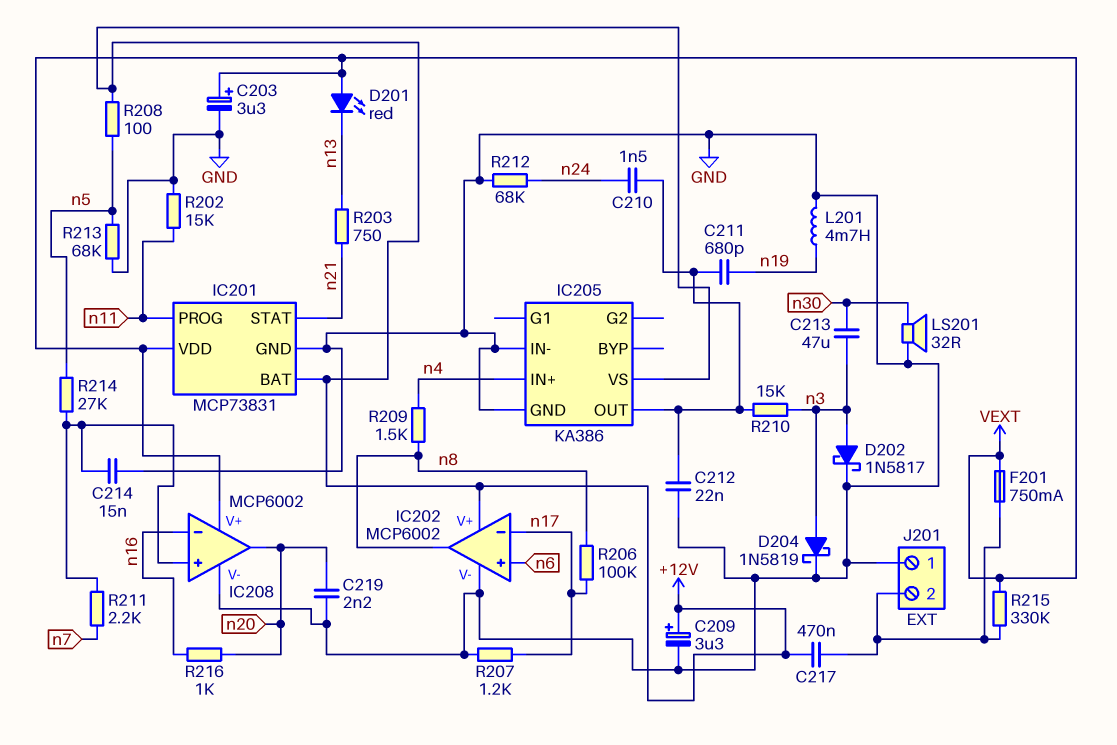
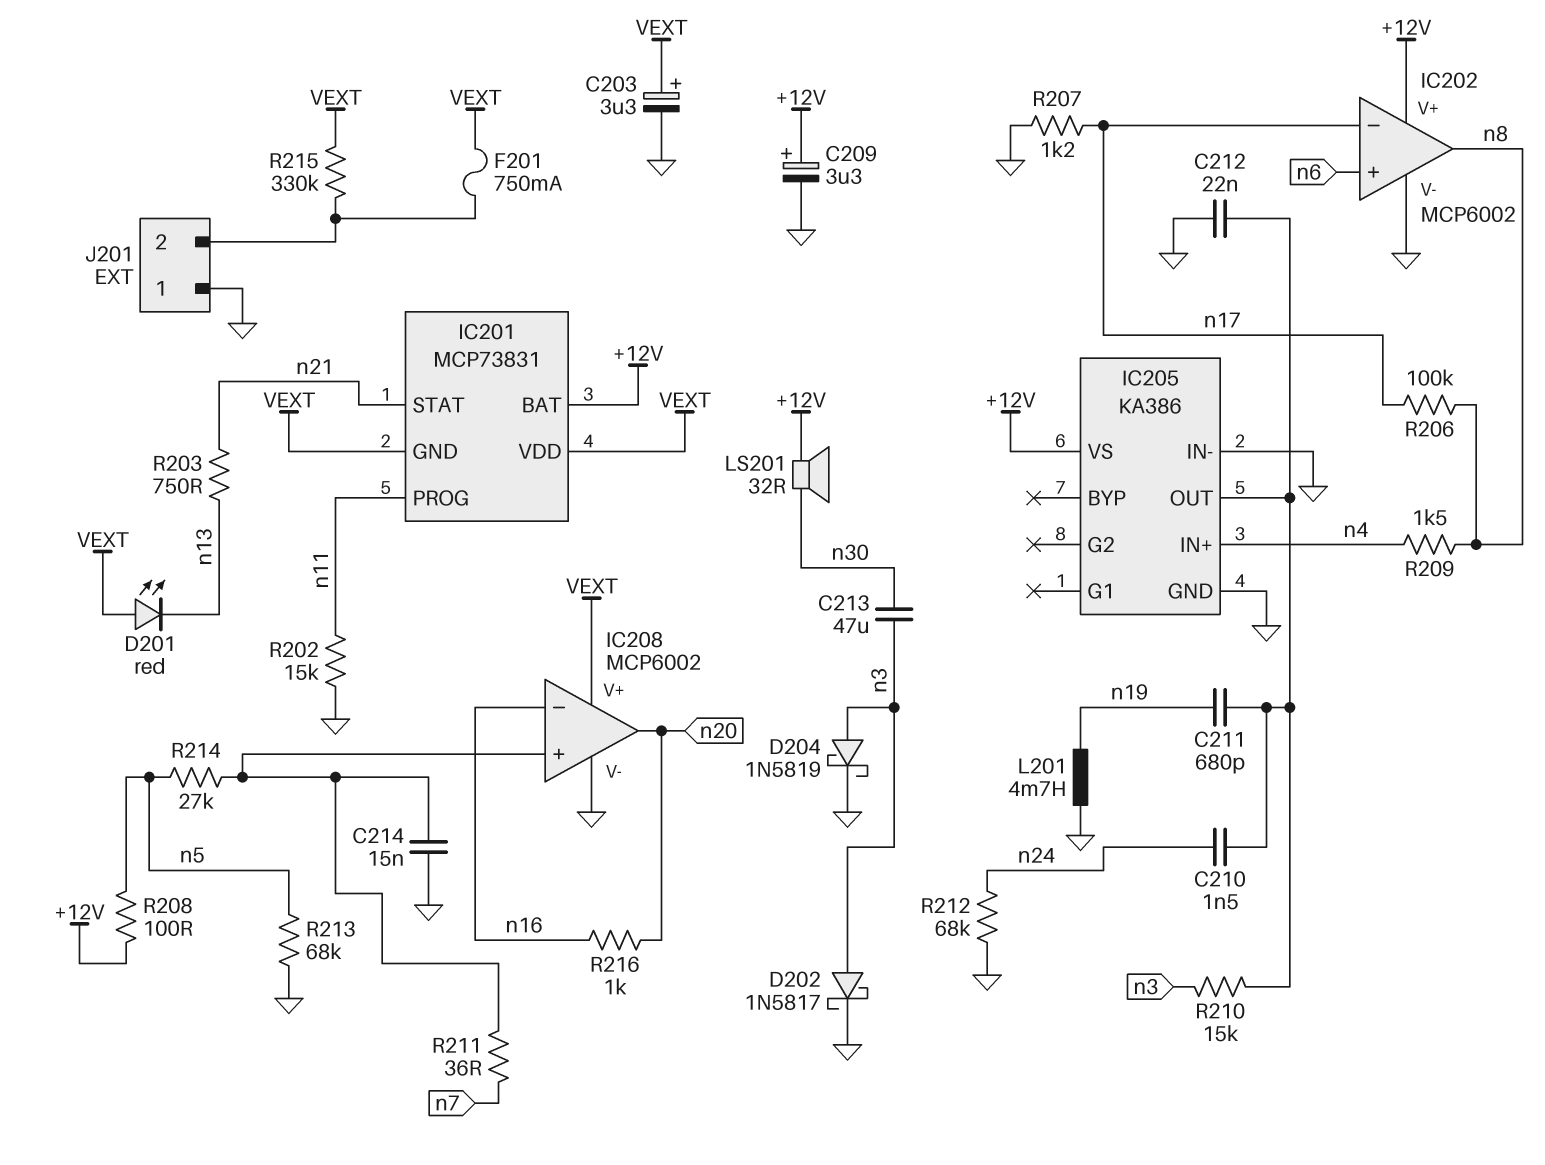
C217: 470nF (+12V, J201/2) -> none
C219: 2.2nF (GND, n20) -> none
IC201 pin GND: GND -> VEXT
LS201: speaker 32R (GND, n30) -> speaker 32R (+12V, n30)
R211: 2.2k (IC208/in+, n7) -> 36 (IC208/in+, n7)

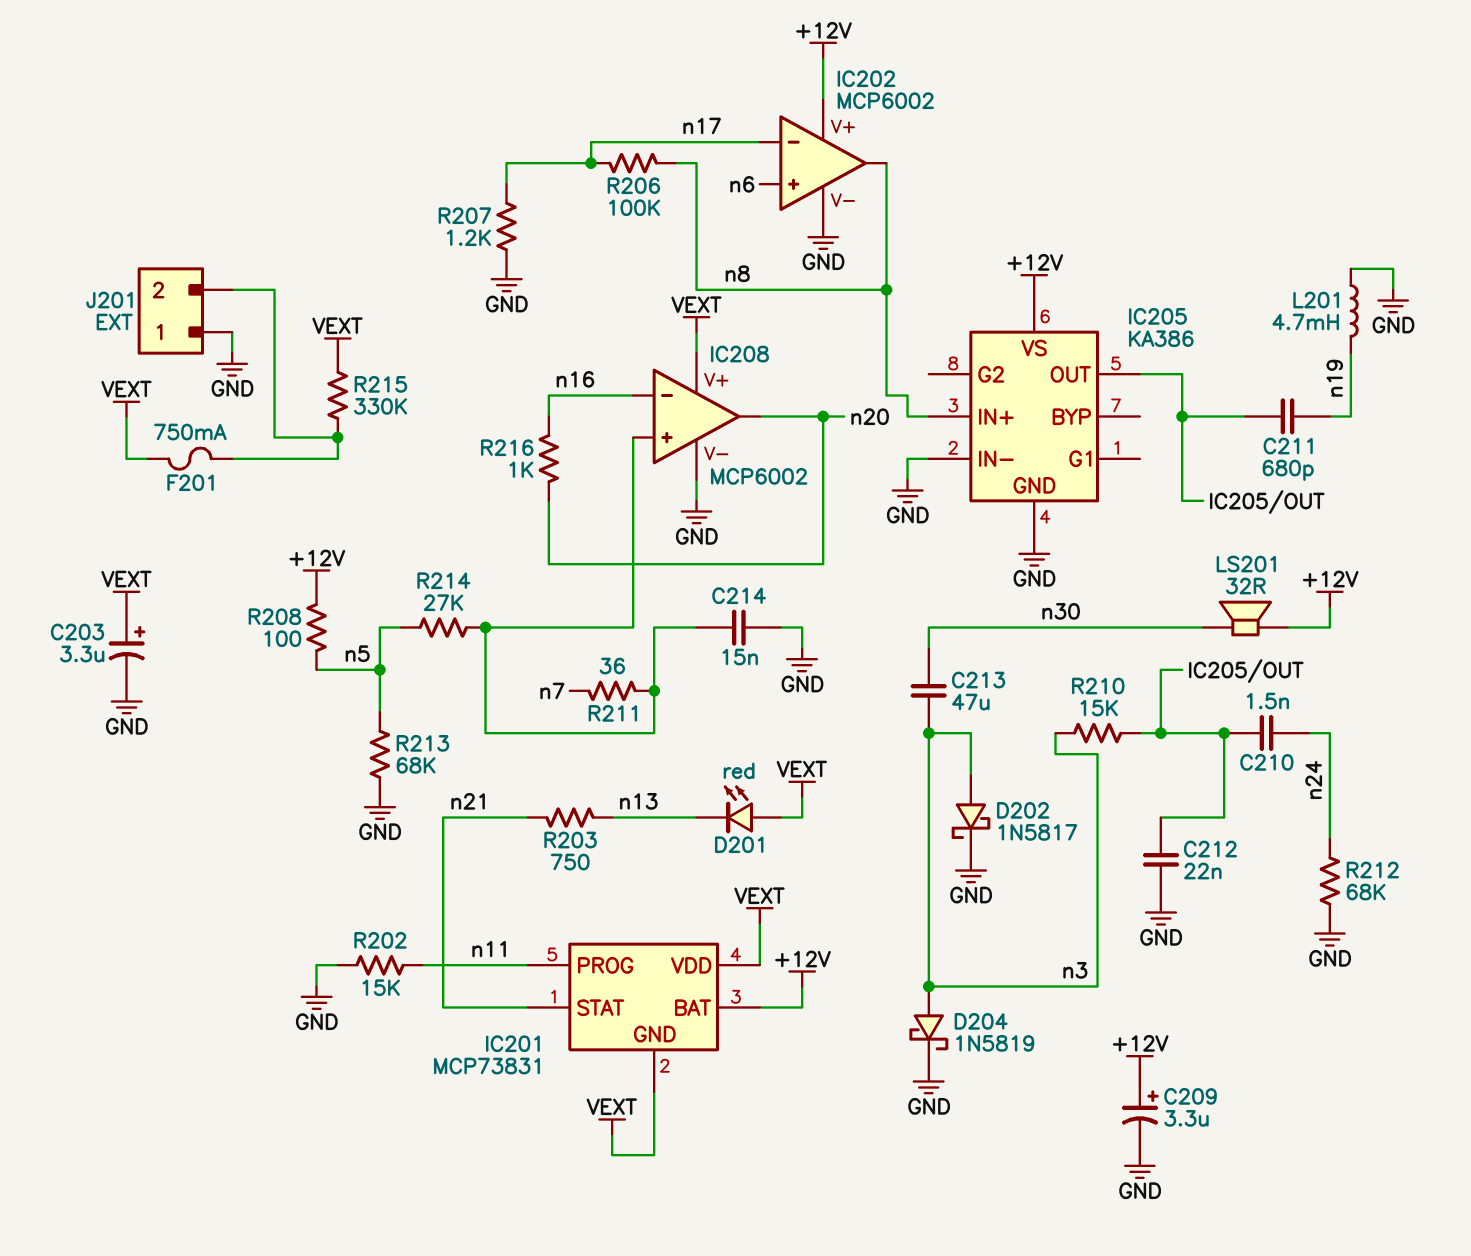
IC205 pin IN+: n4 -> n8
R209: 1.5k (n4, n8) -> none

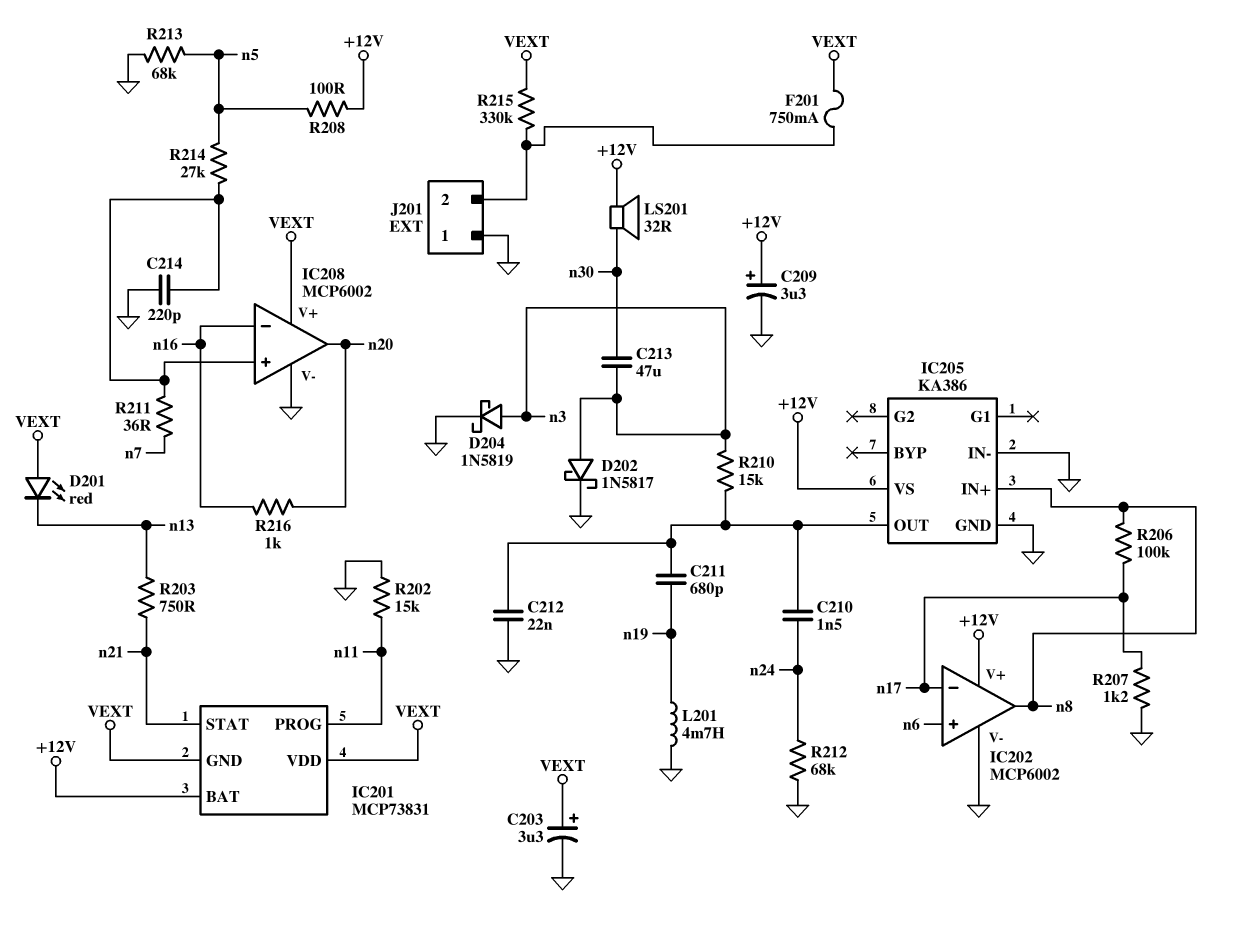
C214: 15nF (GND, IC208/in+) -> 220pF (GND, IC208/in+)

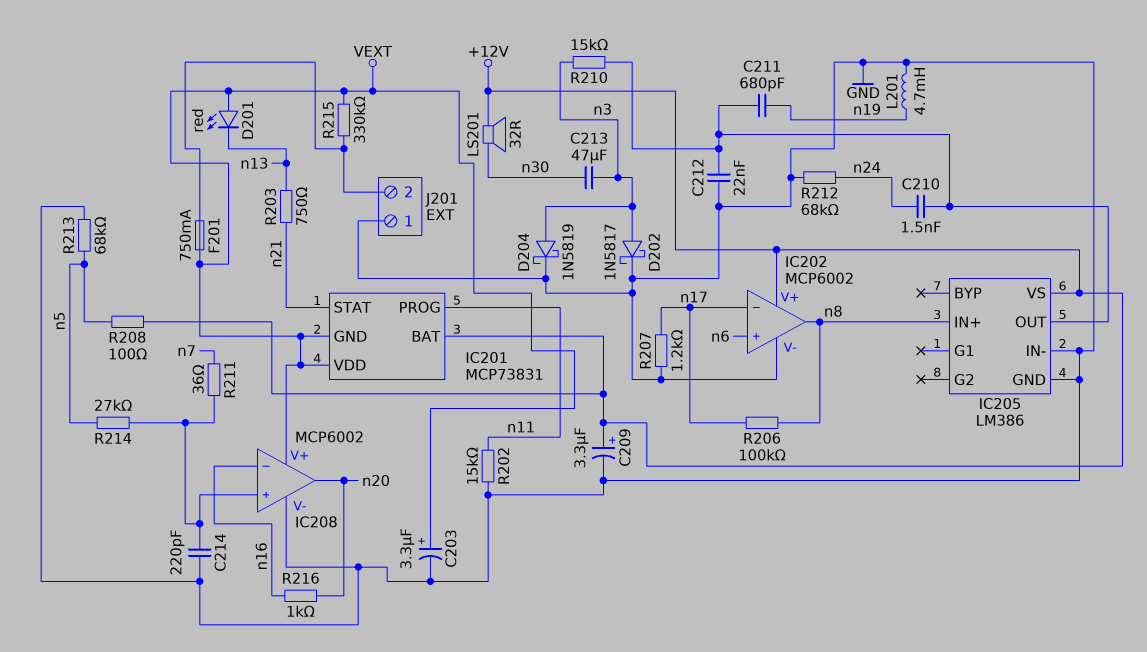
IC205: KA386 -> LM386

